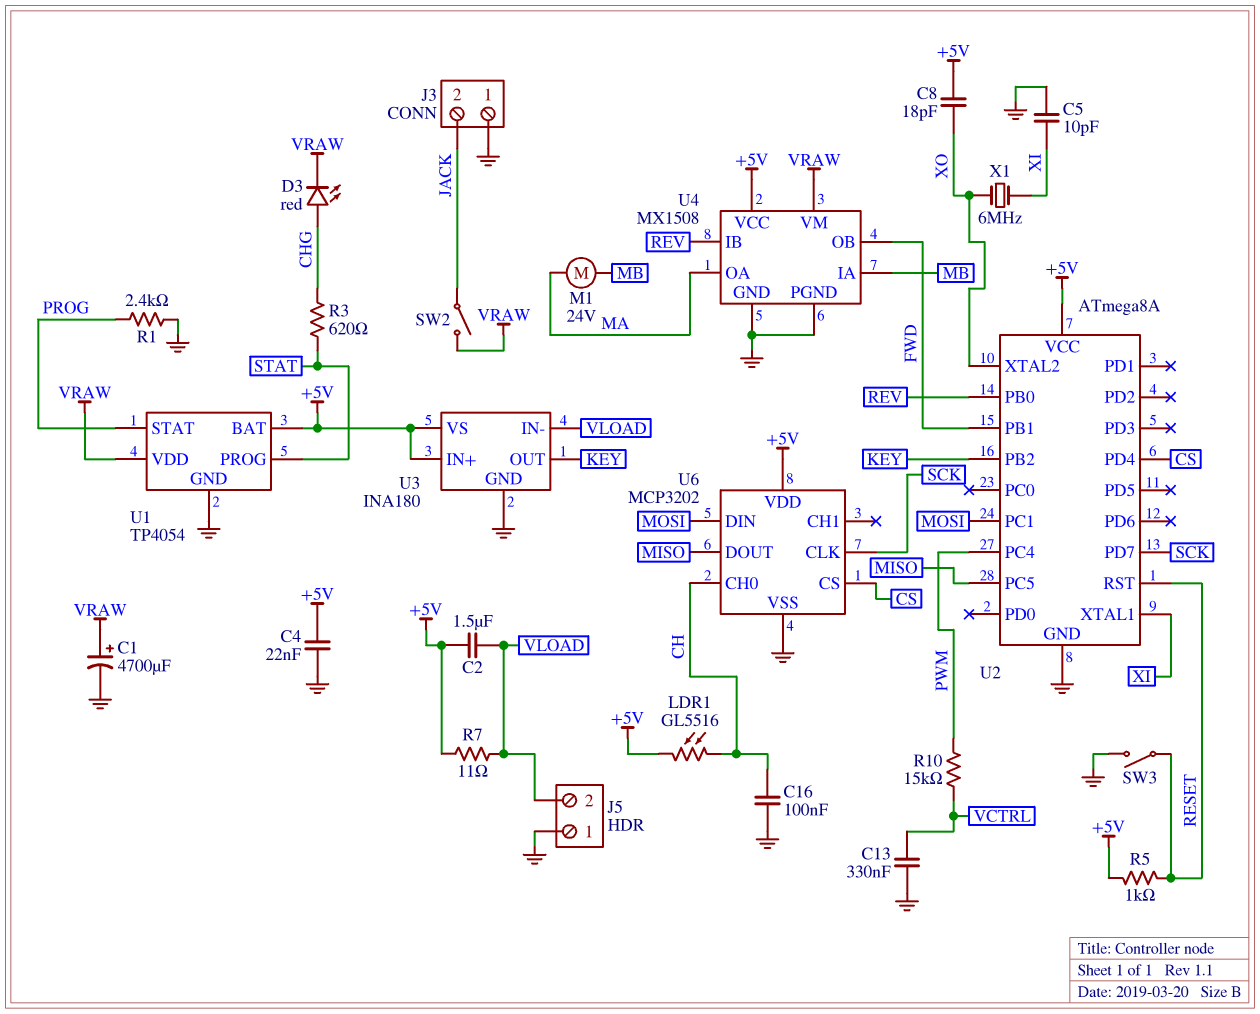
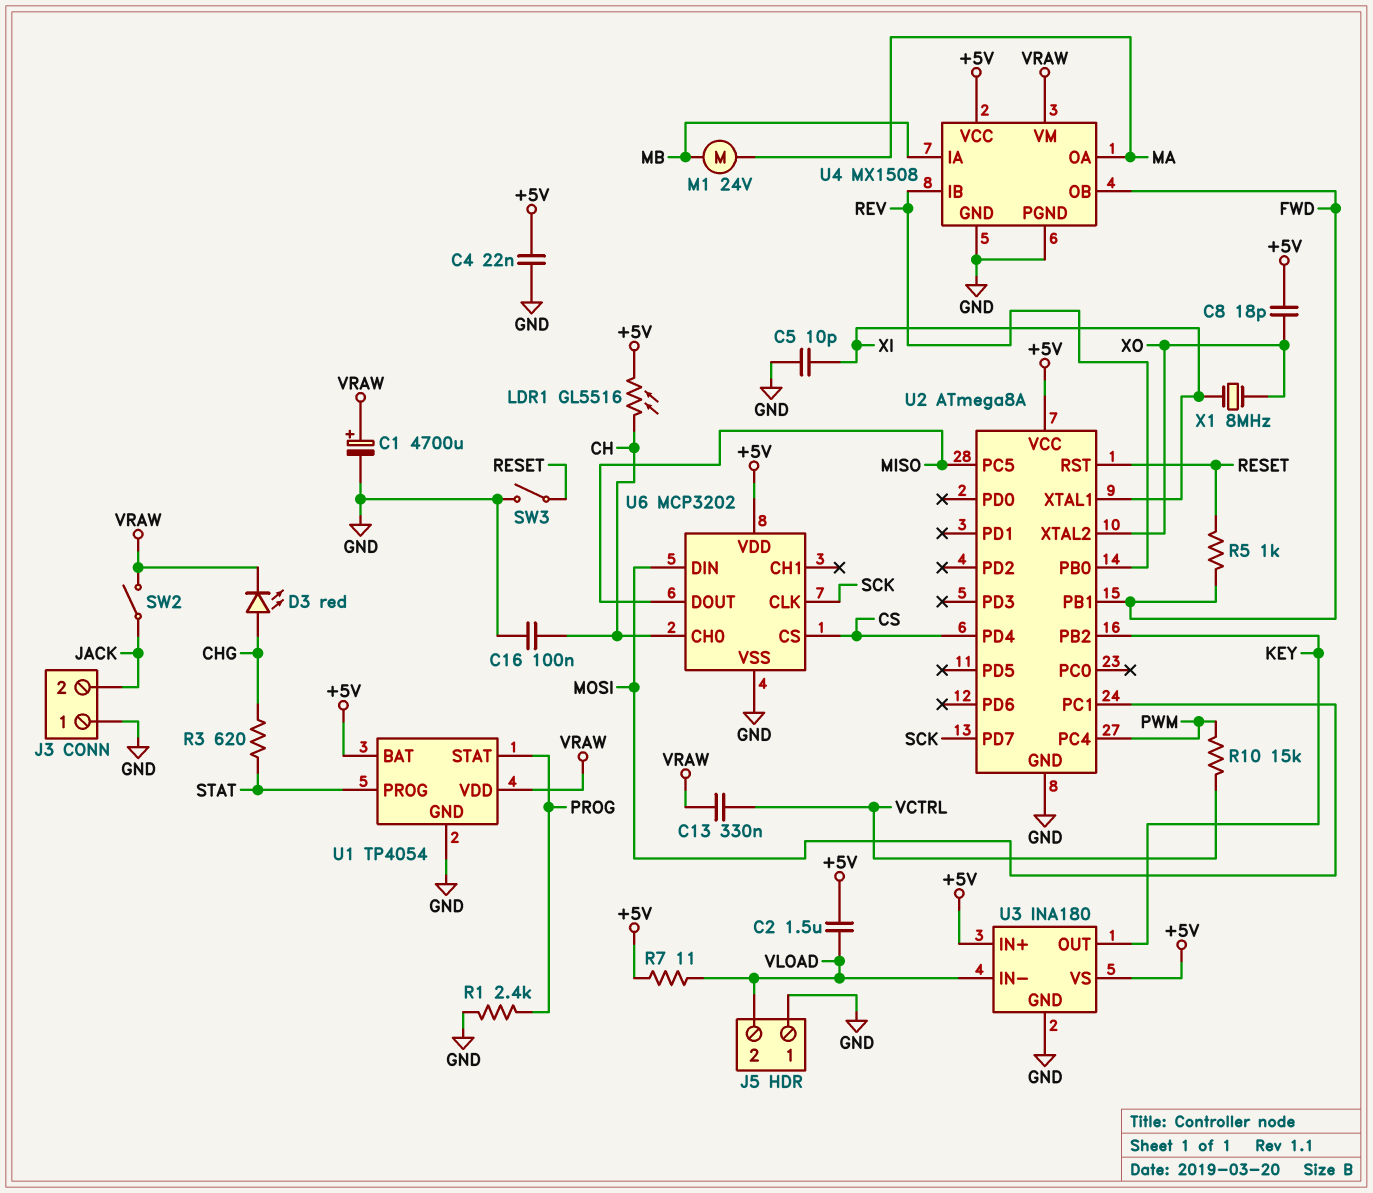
C13: 330nF (GND, VCTRL) -> 330nF (VCTRL, VRAW)
R5: 1k (+5V, RESET) -> 1k (FWD, RESET)
X1: 6MHz (XI, XO) -> 8MHz (XI, XO)

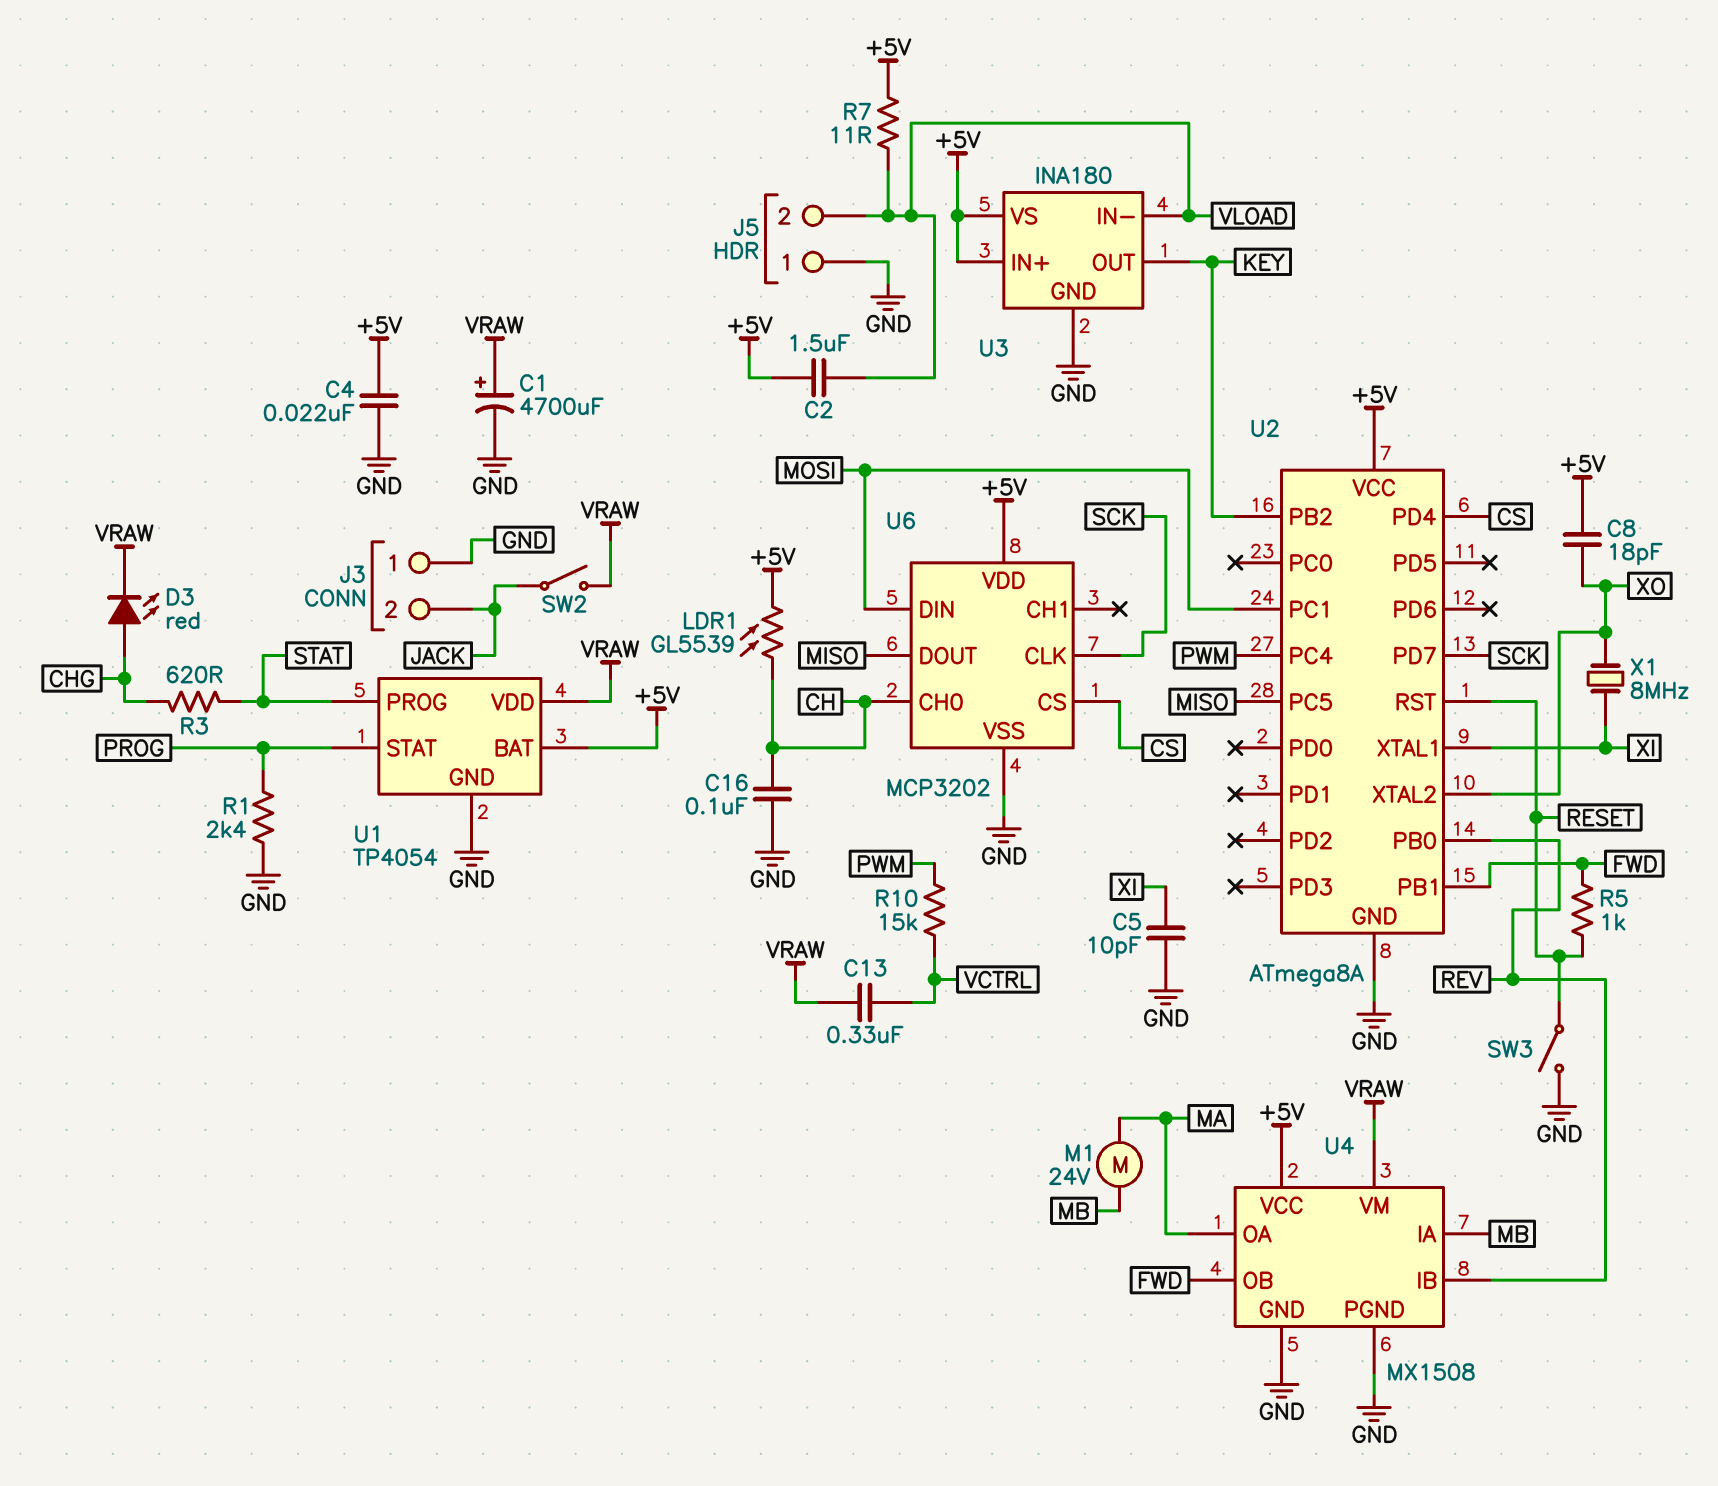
LDR1: GL5516 (+5V, CH) -> GL5539 (+5V, CH)

